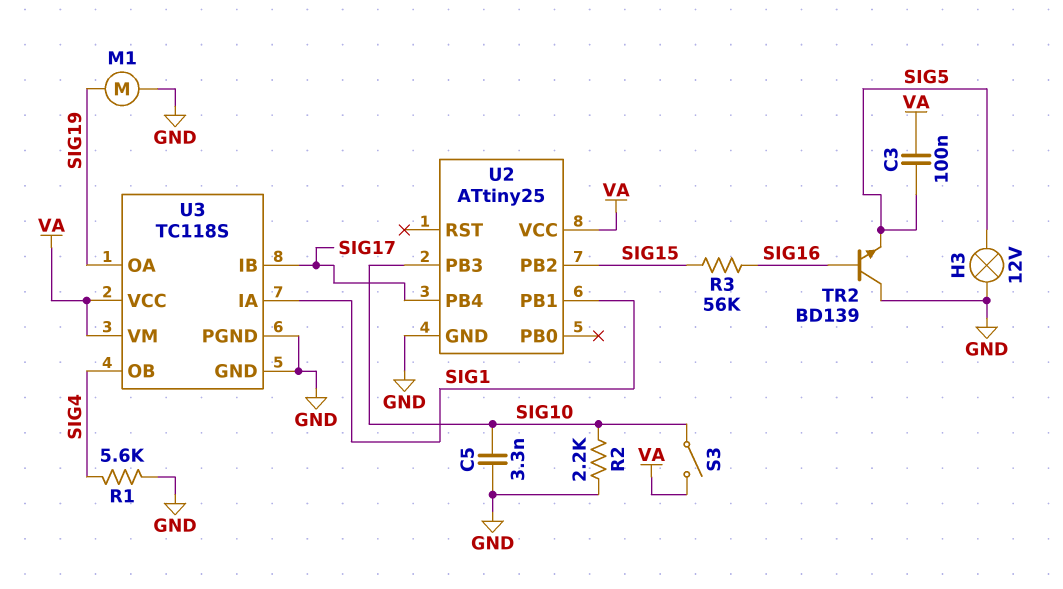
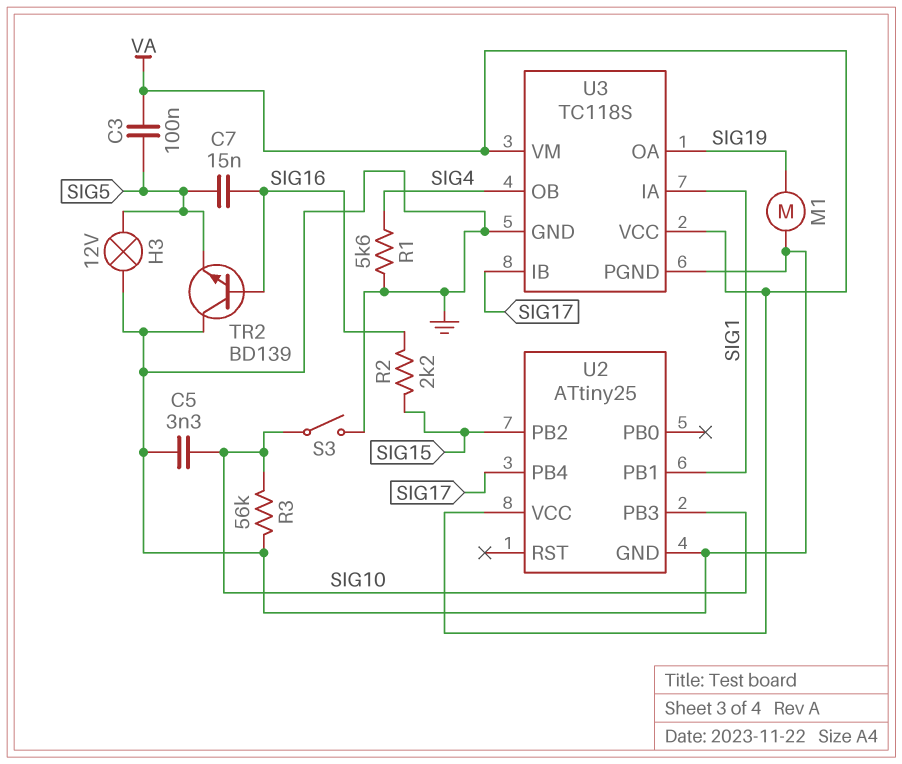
C7: none -> 15nF (SIG5, SIG16)
R2: 2.2k (GND, SIG10) -> 2.2k (SIG15, SIG16)
R3: 56k (SIG15, SIG16) -> 56k (GND, SIG10)
S3: switch (SIG10, VA) -> switch (GND, SIG10)

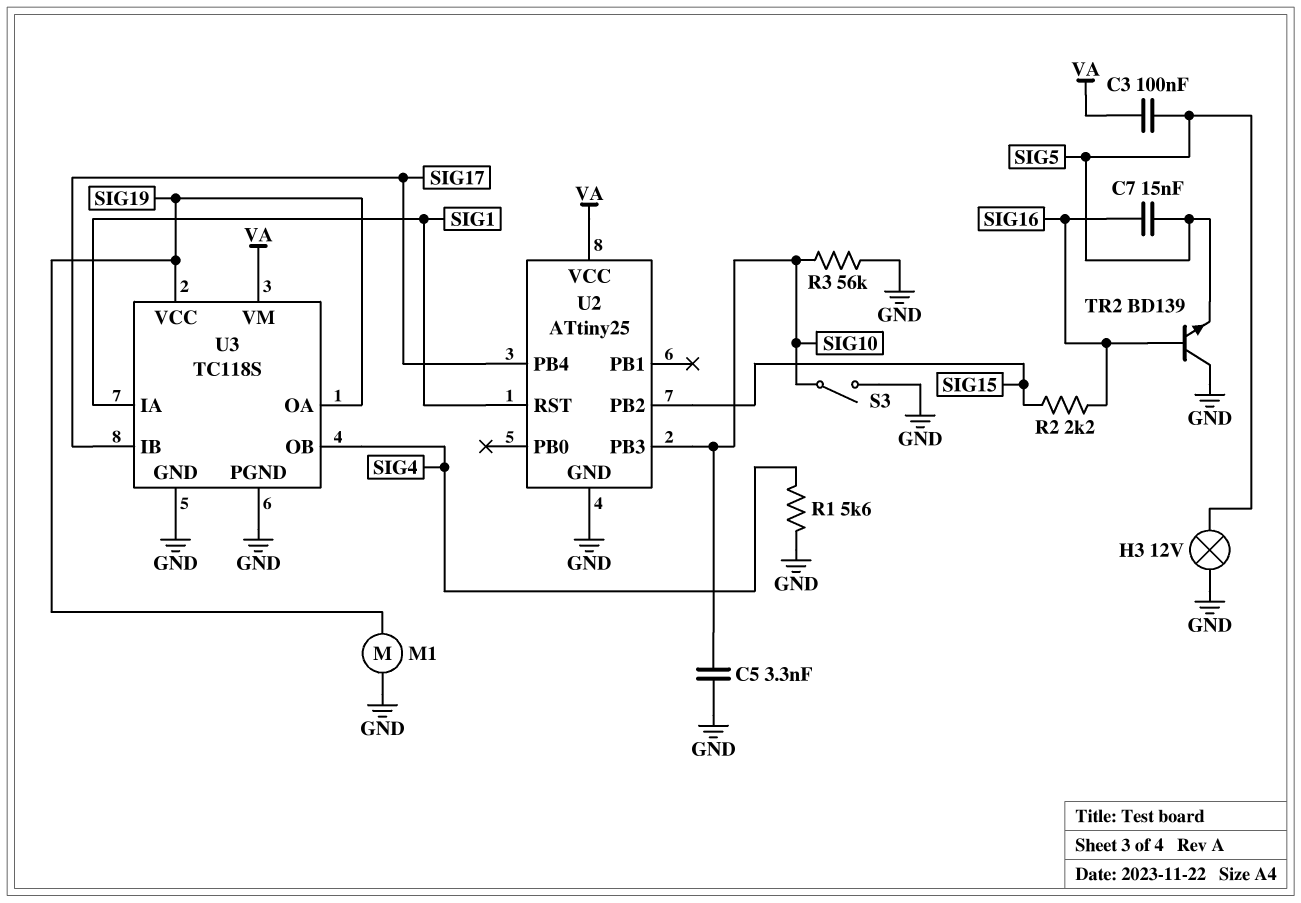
U2 pin PB1: SIG1 -> none
U2 pin RST: none -> SIG1
U3 pin VCC: VA -> SIG19

